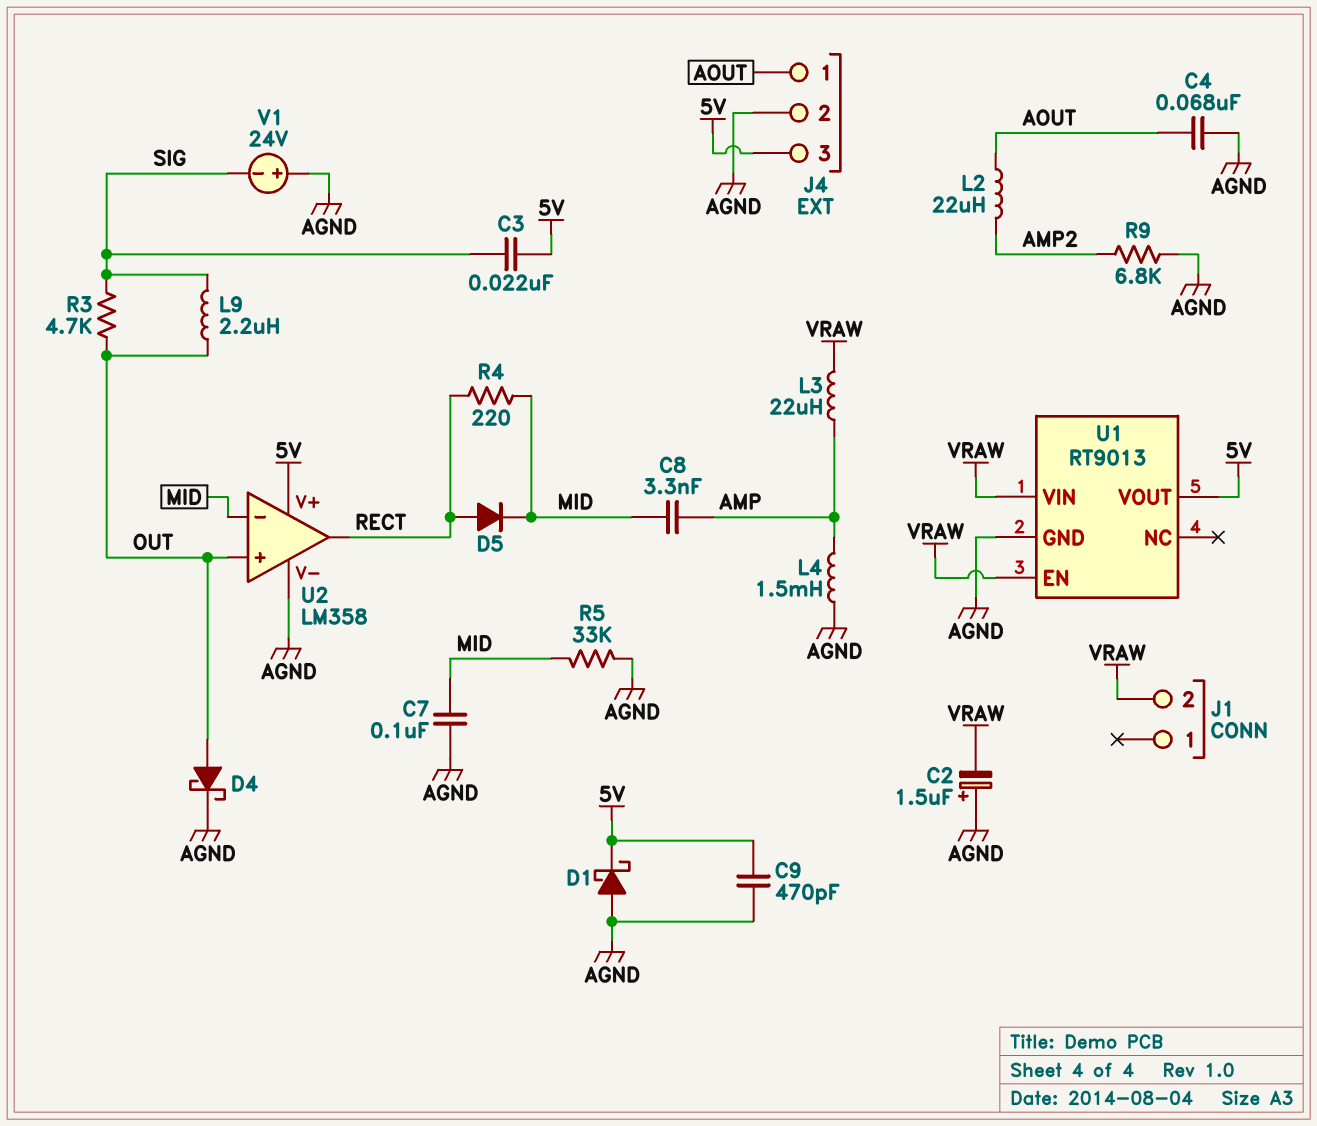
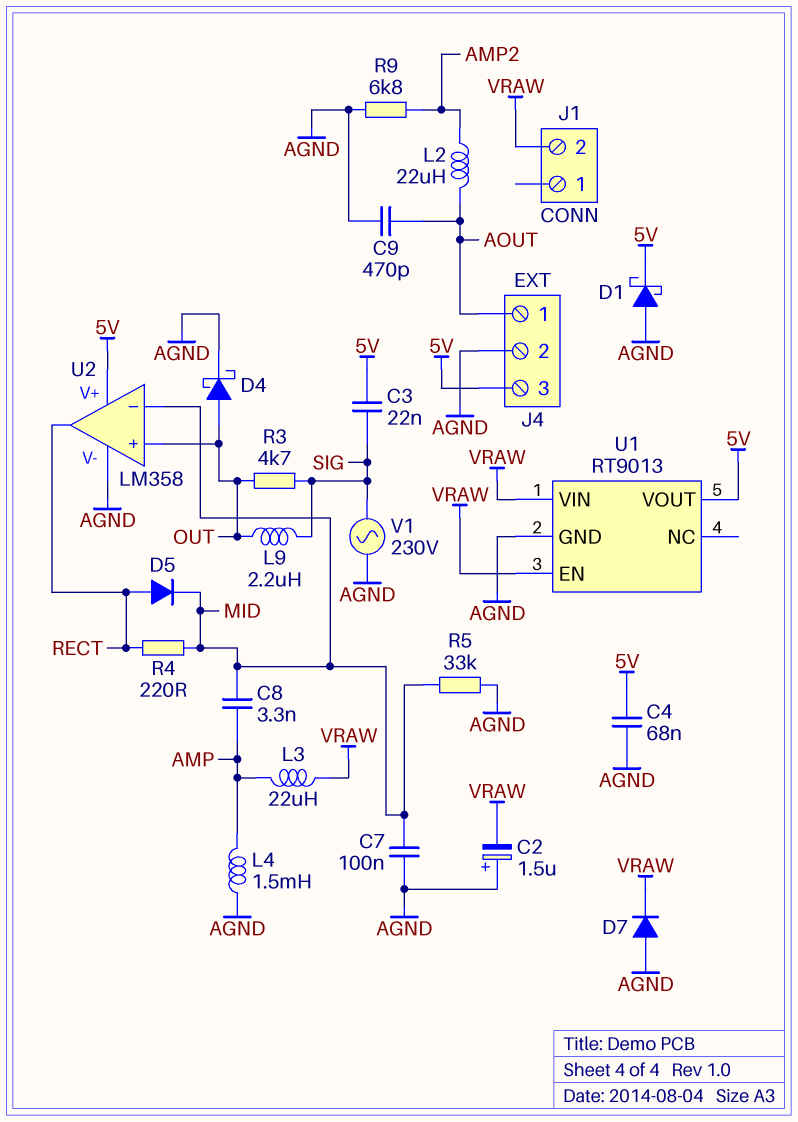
C4: 68nF (AGND, AOUT) -> 68nF (5V, AGND)
C9: 470pF (5V, AGND) -> 470pF (AGND, AOUT)
D7: none -> diode (A AGND, K VRAW)
V1: 24V (plus AGND, minus SIG) -> AC 230V (AGND, SIG)

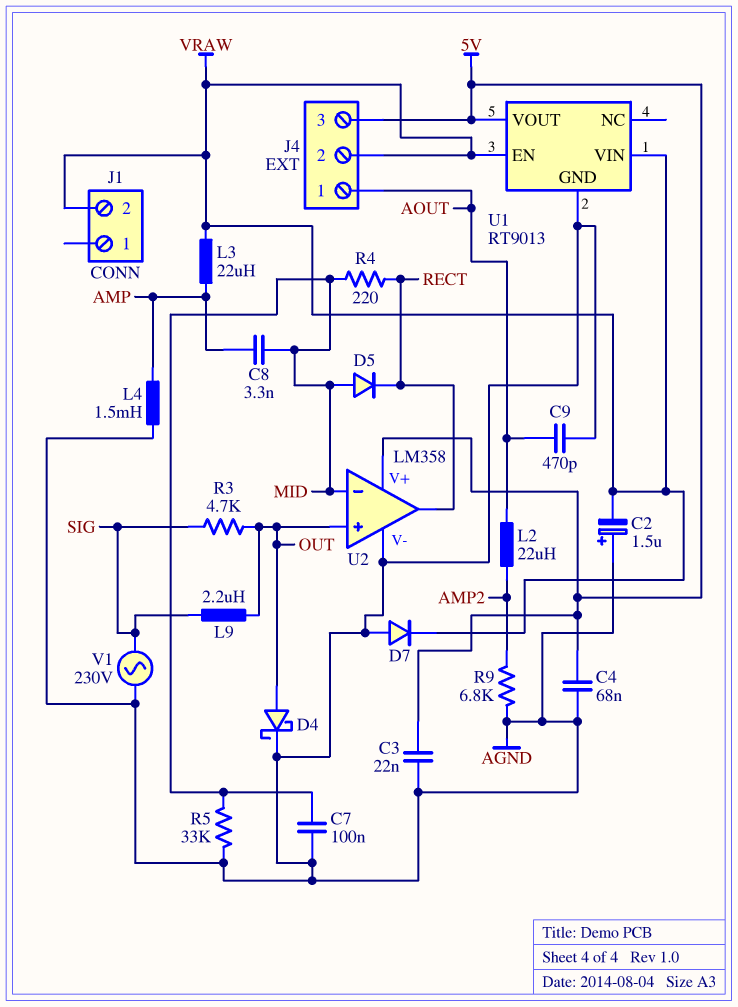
C3: 22nF (5V, SIG) -> 22nF (5V, AGND)
D1: schottky (A AGND, K 5V) -> none
D5: diode (A RECT, K MID) -> diode (A MID, K RECT)
J4 pin 2: AGND -> VRAW

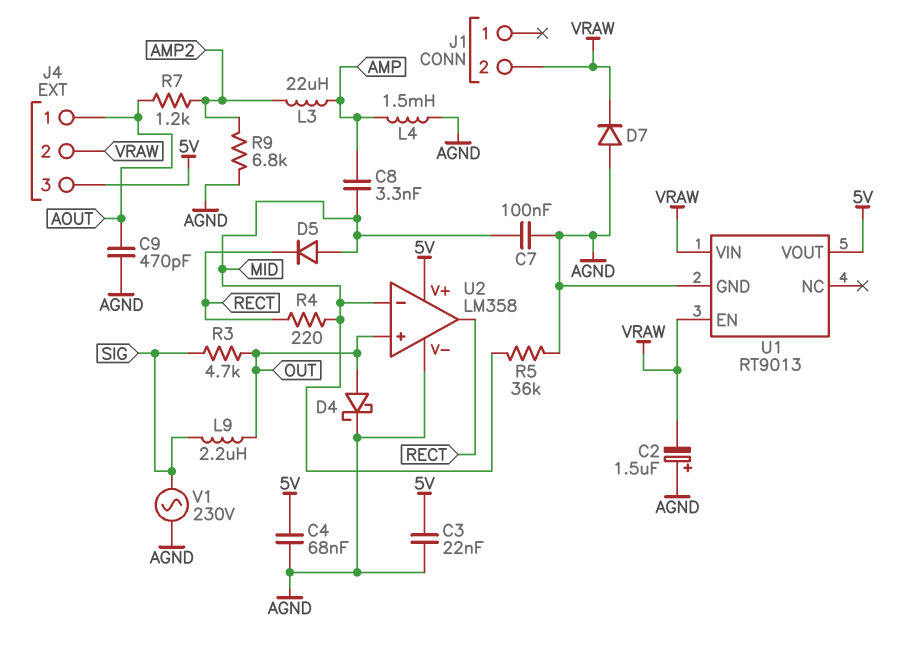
L2: 22uH (AMP2, AOUT) -> none
L3: 22uH (AMP, VRAW) -> 22uH (AMP, AMP2)
R5: 33k (AGND, MID) -> 36k (AGND, MID)
R7: none -> 1.2k (AMP2, AOUT)

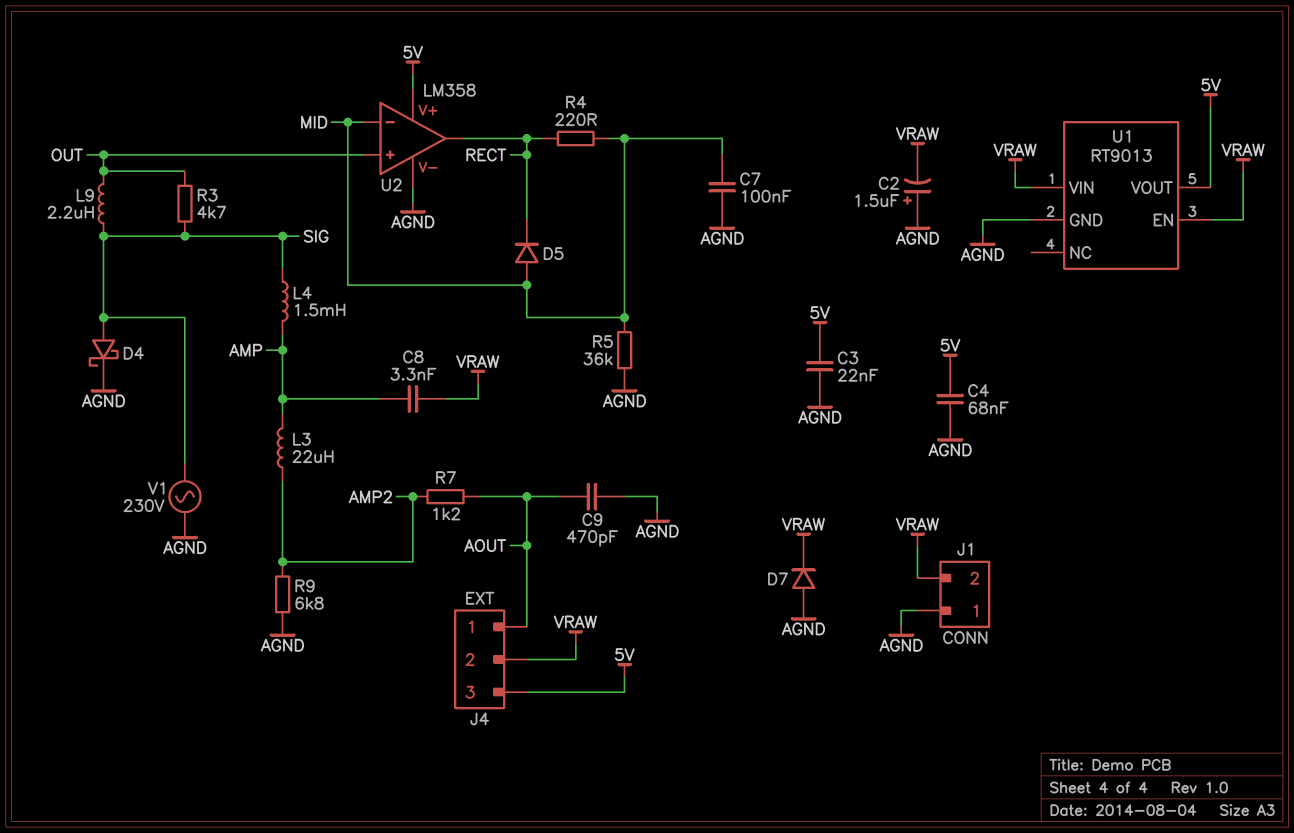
C8: 3.3nF (AMP, MID) -> 3.3nF (AMP, VRAW)
D4: schottky (A OUT, K AGND) -> schottky (A SIG, K AGND)
J1 pin 1: none -> AGND
L4: 1.5mH (AGND, AMP) -> 1.5mH (AMP, SIG)

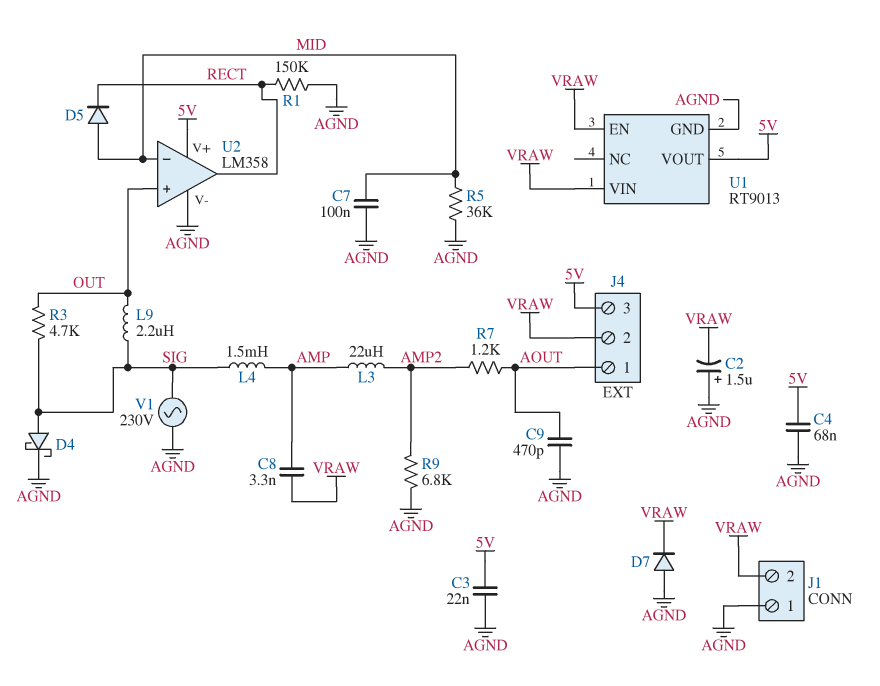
R1: none -> 150k (AGND, RECT)
R4: 220 (MID, RECT) -> none

